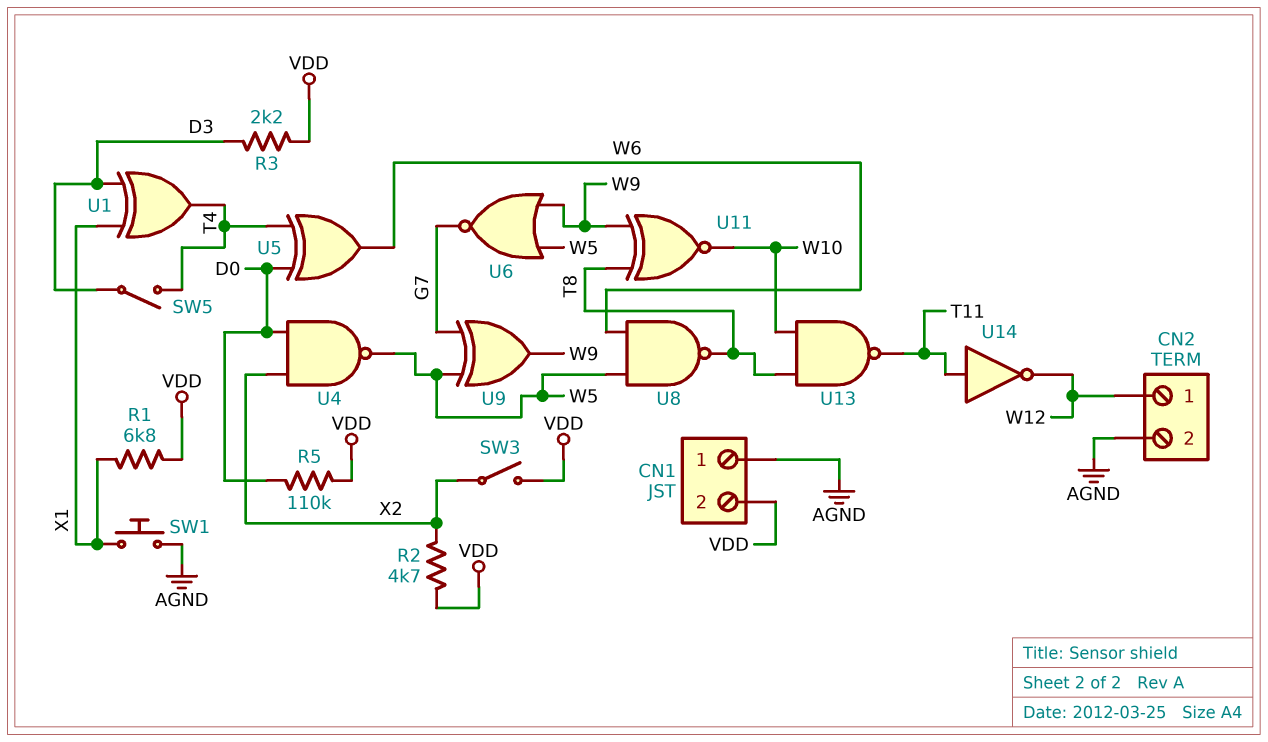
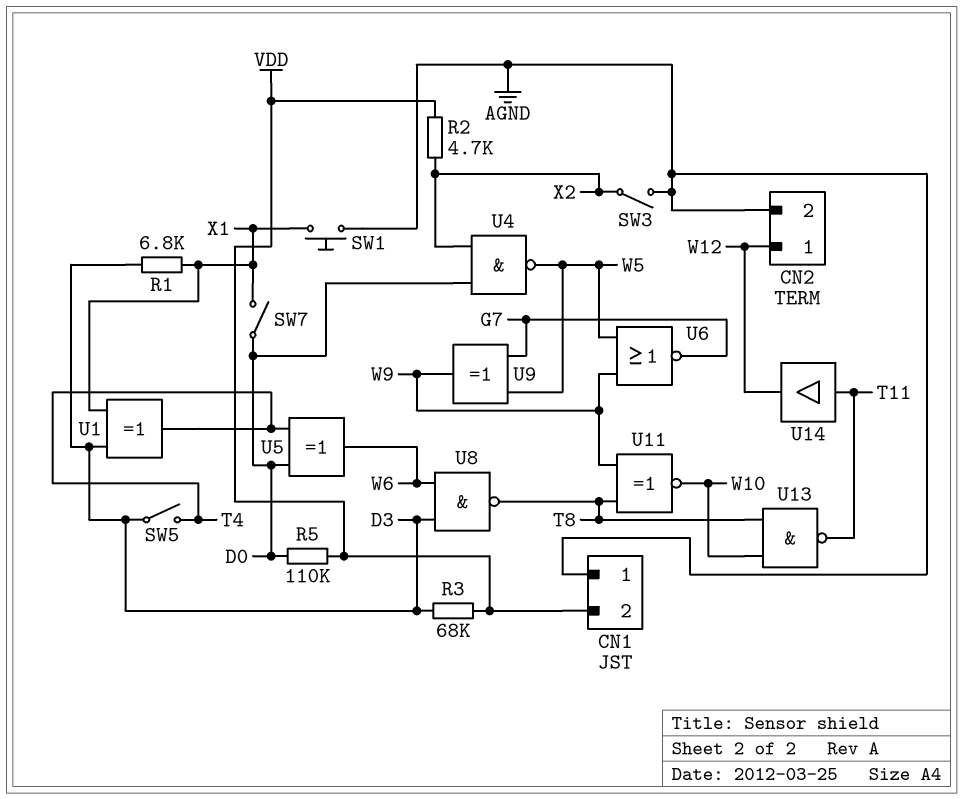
R1: 6.8k (VDD, X1) -> 6.8k (D3, X1)
R3: 2.2k (D3, VDD) -> 68k (D3, VDD)
SW3: switch (VDD, X2) -> switch (AGND, X2)
SW7: none -> switch (D0, X1)
U8: NAND (in W5, in W6, out T8) -> NAND (in D3, in W6, out T8)
U14: NOT (in T11, out W12) -> buffer (in T11, out W12)

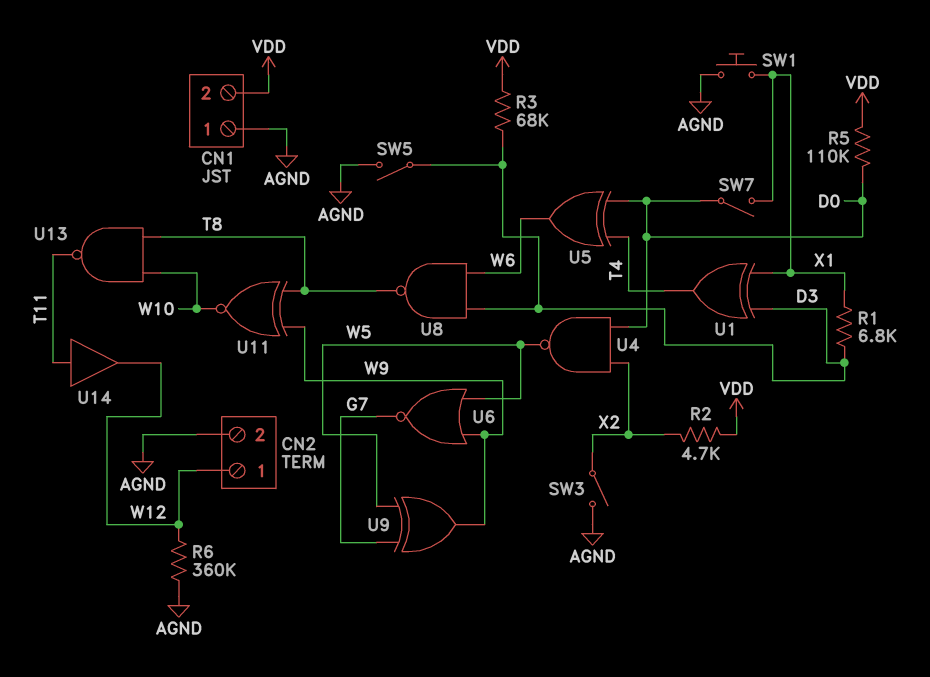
R6: none -> 360k (AGND, W12)
SW5: switch (D3, T4) -> switch (AGND, D3)

